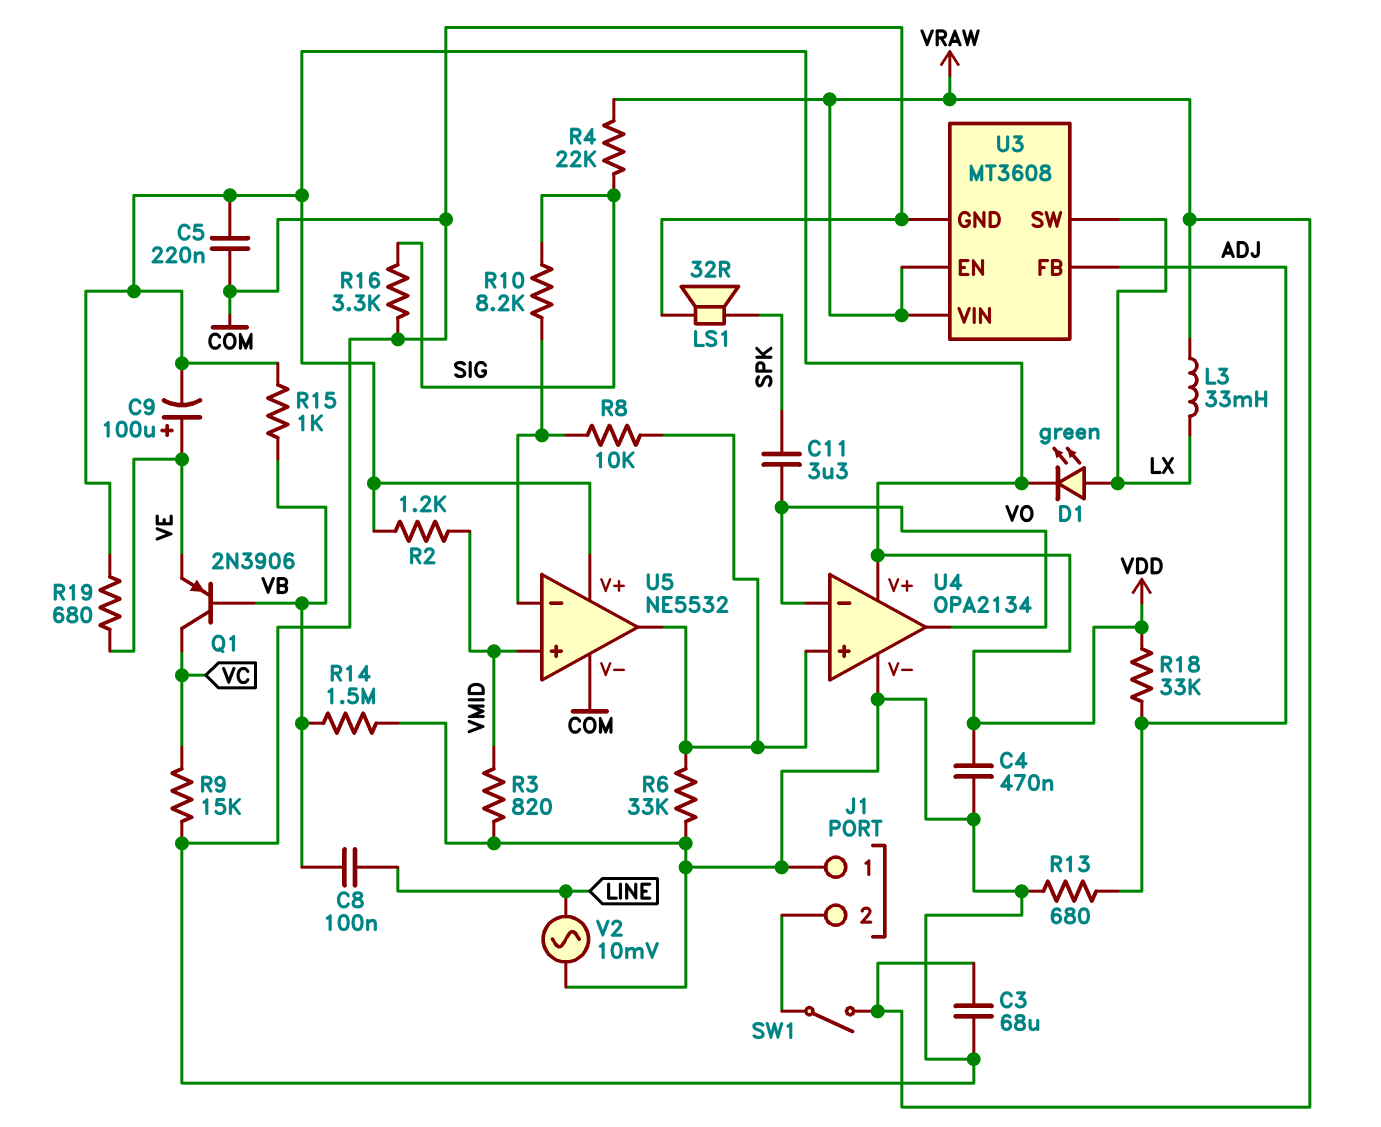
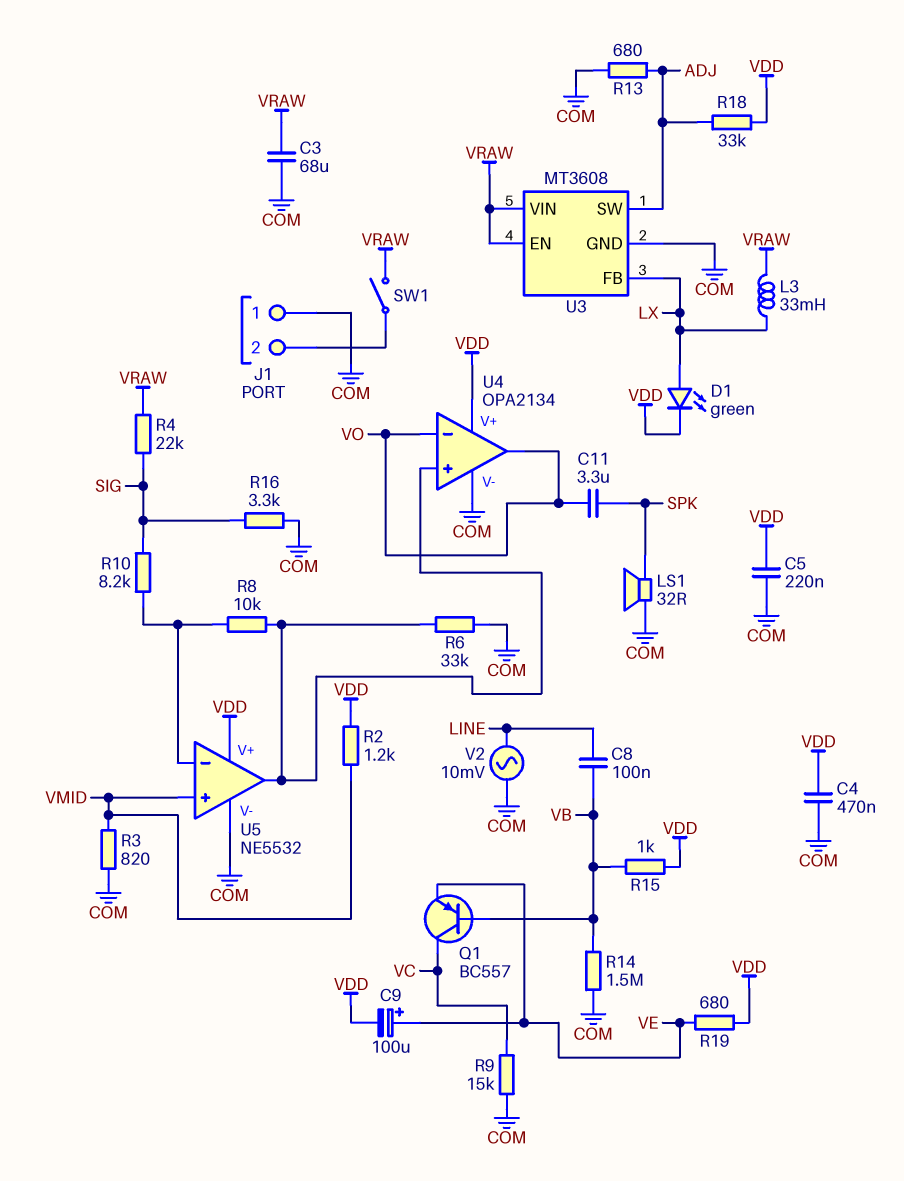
Q1: PNP 2N3906 (B VB, C VC, E VE) -> PNP BC557 (B VB, C VC, E VE)
U3 pin FB: ADJ -> LX
U3 pin SW: LX -> ADJ

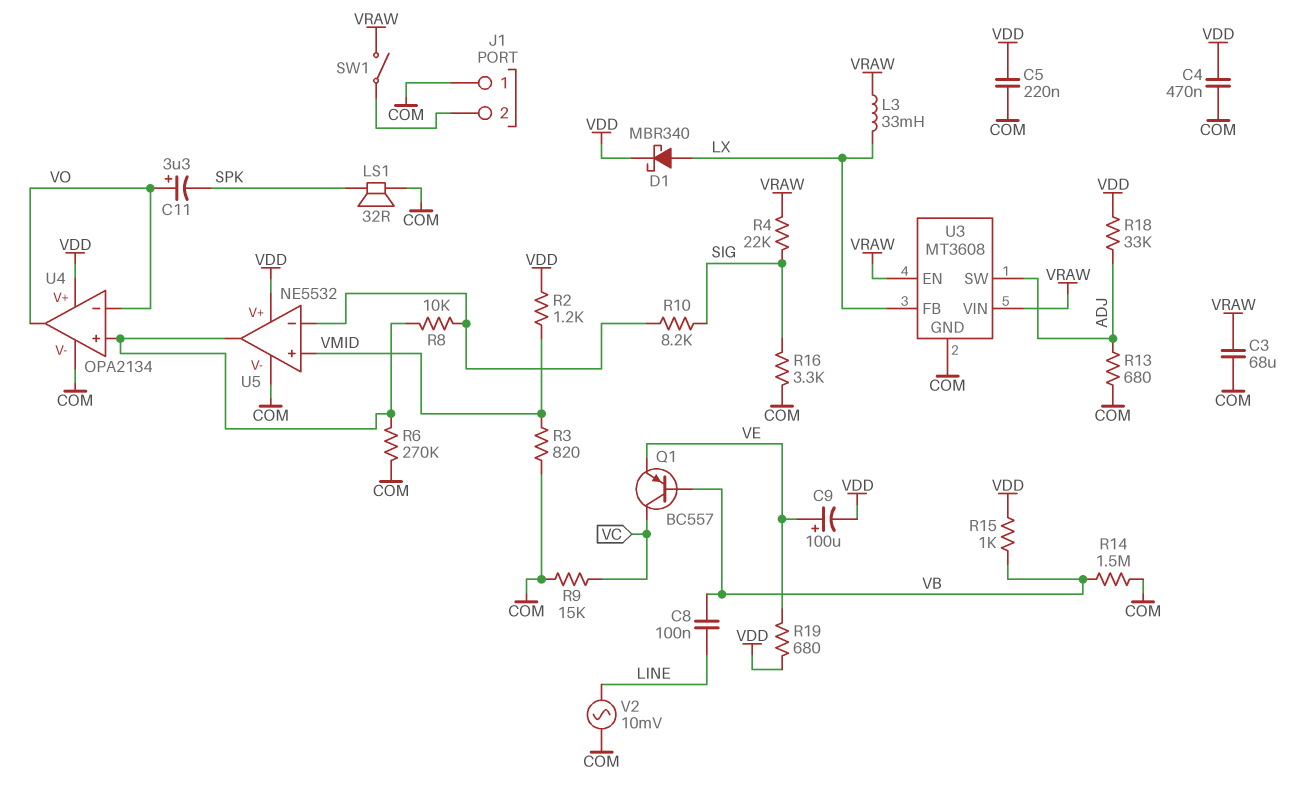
C11: 3.3uF (SPK, VO) -> 3.3uF (plus VO, minus SPK)
D1: LED green (A LX, K VDD) -> schottky MBR340 (A LX, K VDD)
R6: 33k (COM, U4/in+) -> 270k (COM, U4/in+)

